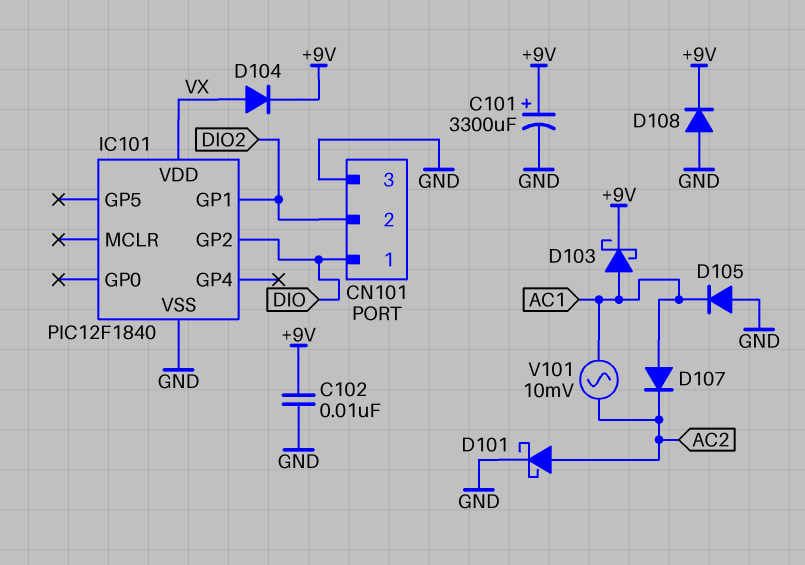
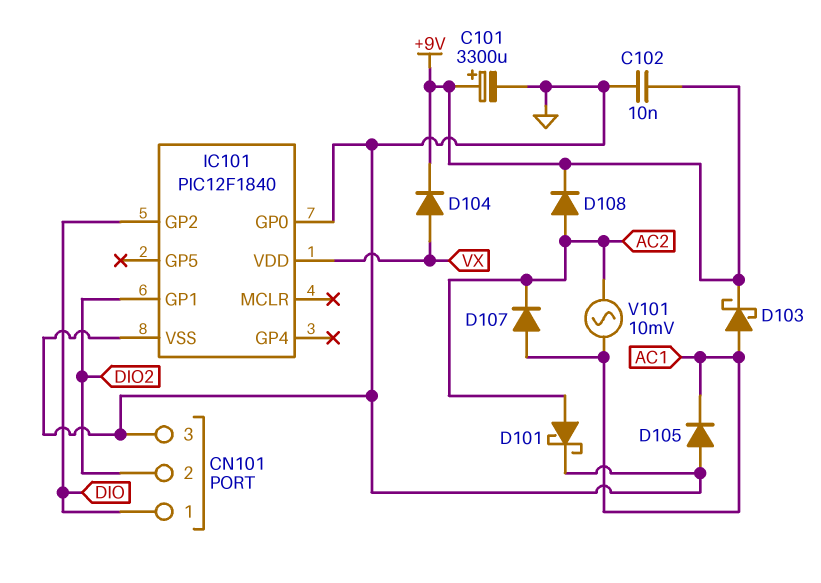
D108: diode (A GND, K +9V) -> diode (A AC2, K +9V)
IC101 pin GP0: none -> GND

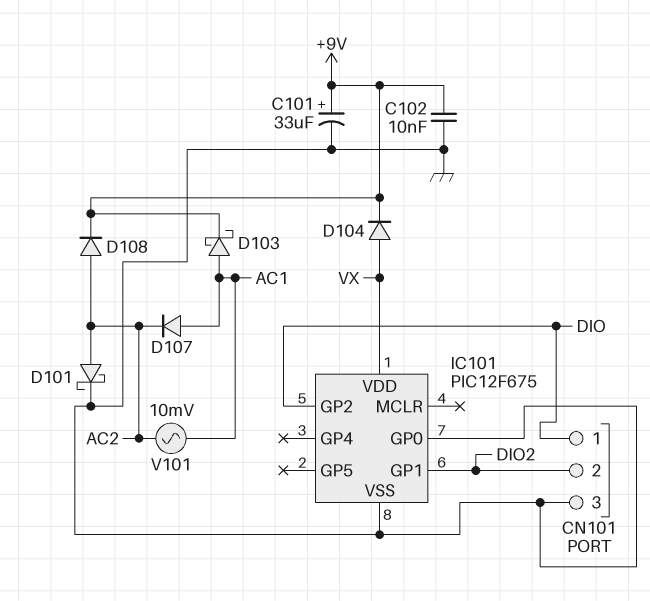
C101: 3300uF (plus +9V, minus GND) -> 33uF (plus +9V, minus GND)
D105: diode (A GND, K AC1) -> none
IC101: PIC12F1840 -> PIC12F675

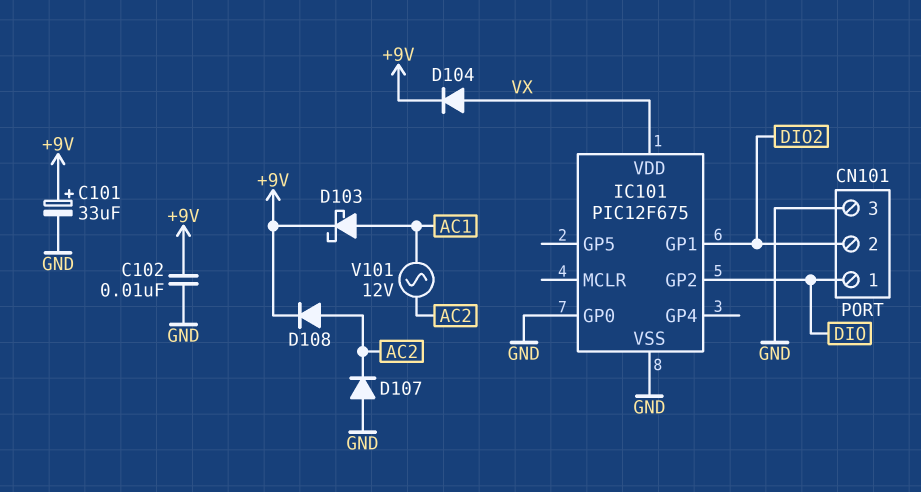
D101: schottky (A AC2, K GND) -> none
D107: diode (A AC1, K AC2) -> diode (A GND, K AC2)
V101: AC 10mV (AC1, AC2) -> AC 12V (AC1, AC2)

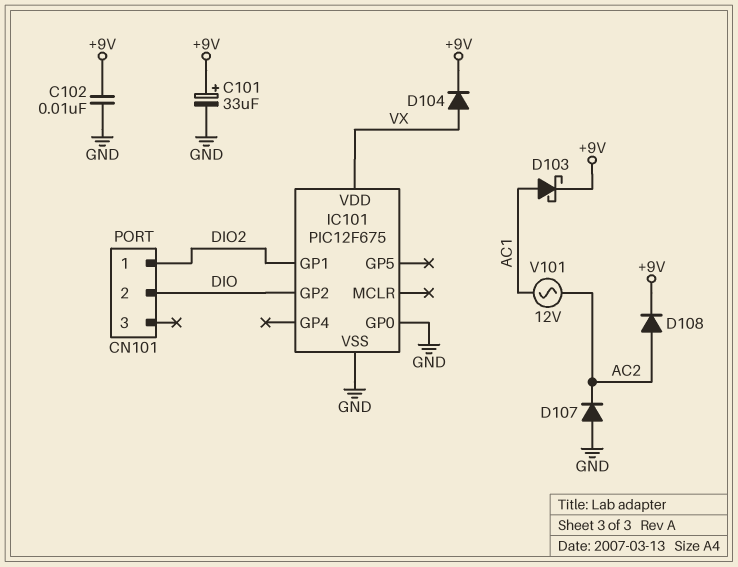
CN101 pin 1: DIO -> DIO2
CN101 pin 2: DIO2 -> DIO
CN101 pin 3: GND -> none

